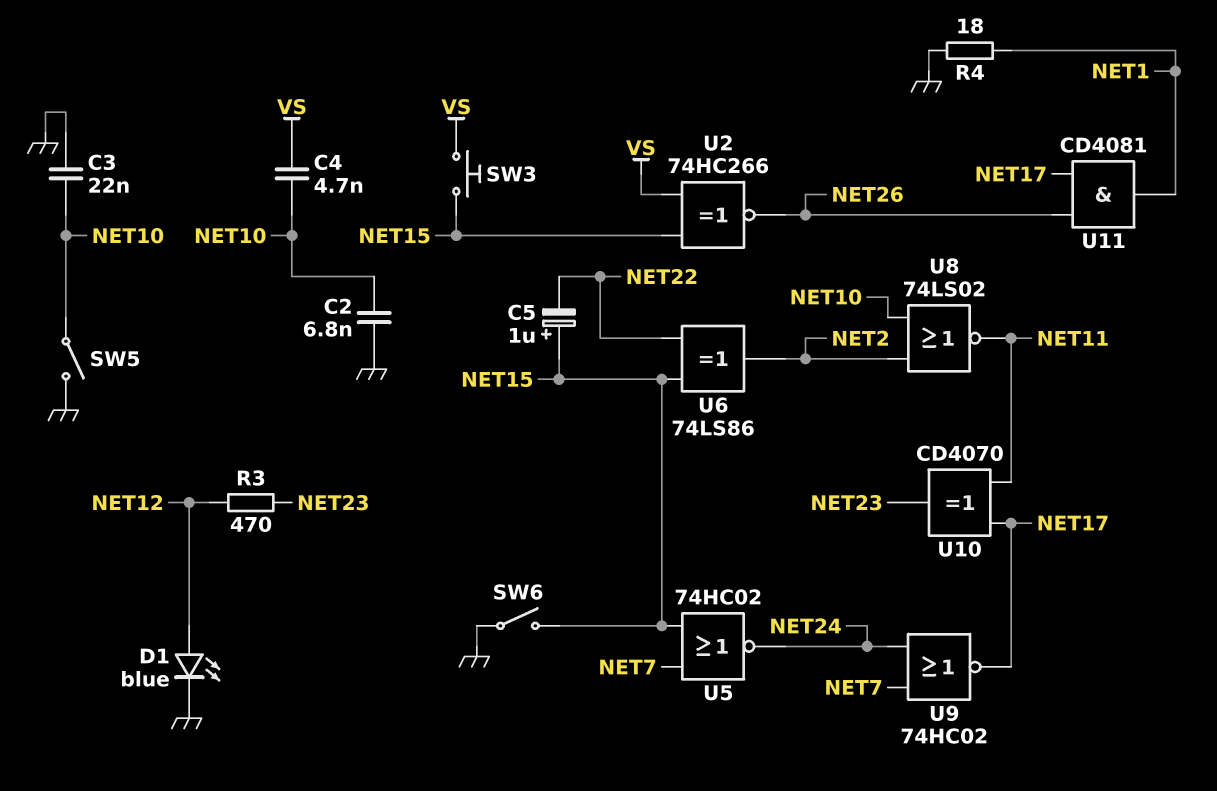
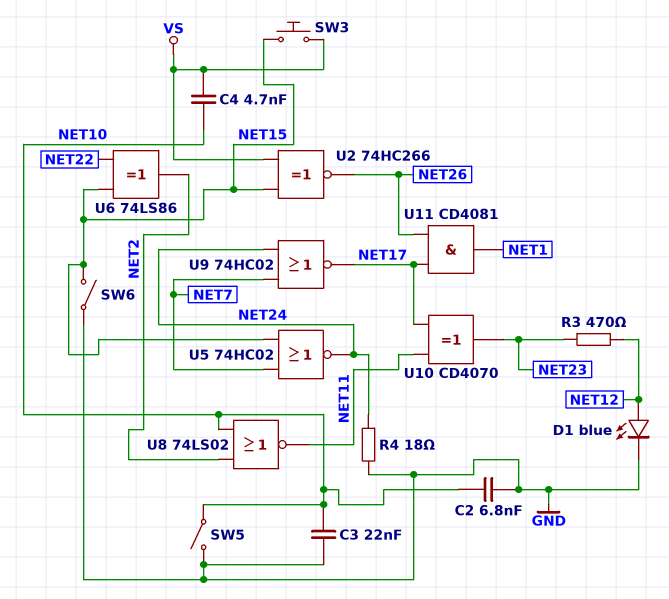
C5: 1uF (plus NET15, minus NET22) -> none
R4: 18 (GND, NET1) -> 18 (GND, NET24)

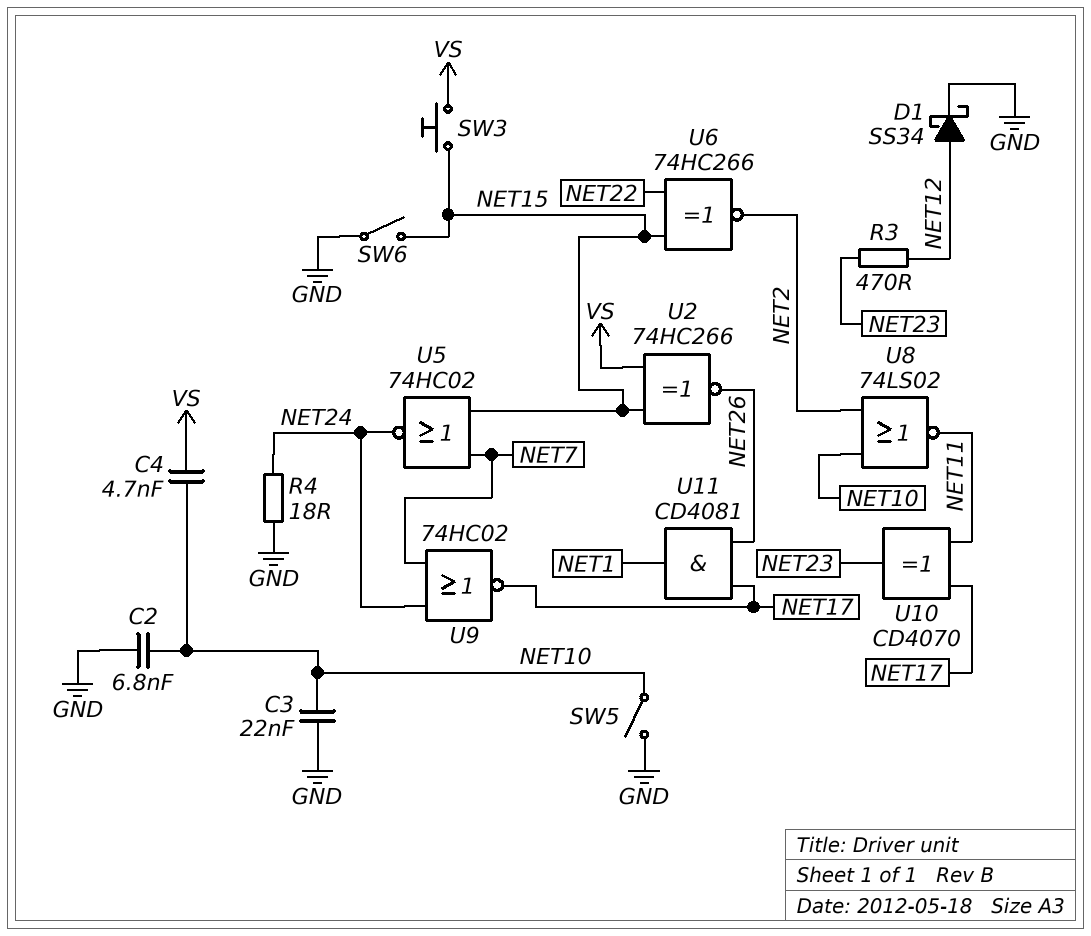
D1: LED blue (A NET12, K GND) -> schottky SS34 (A NET12, K GND)
U6: XOR 74LS86 (in NET15, in NET22, out NET2) -> XNOR 74HC266 (in NET15, in NET22, out NET2)

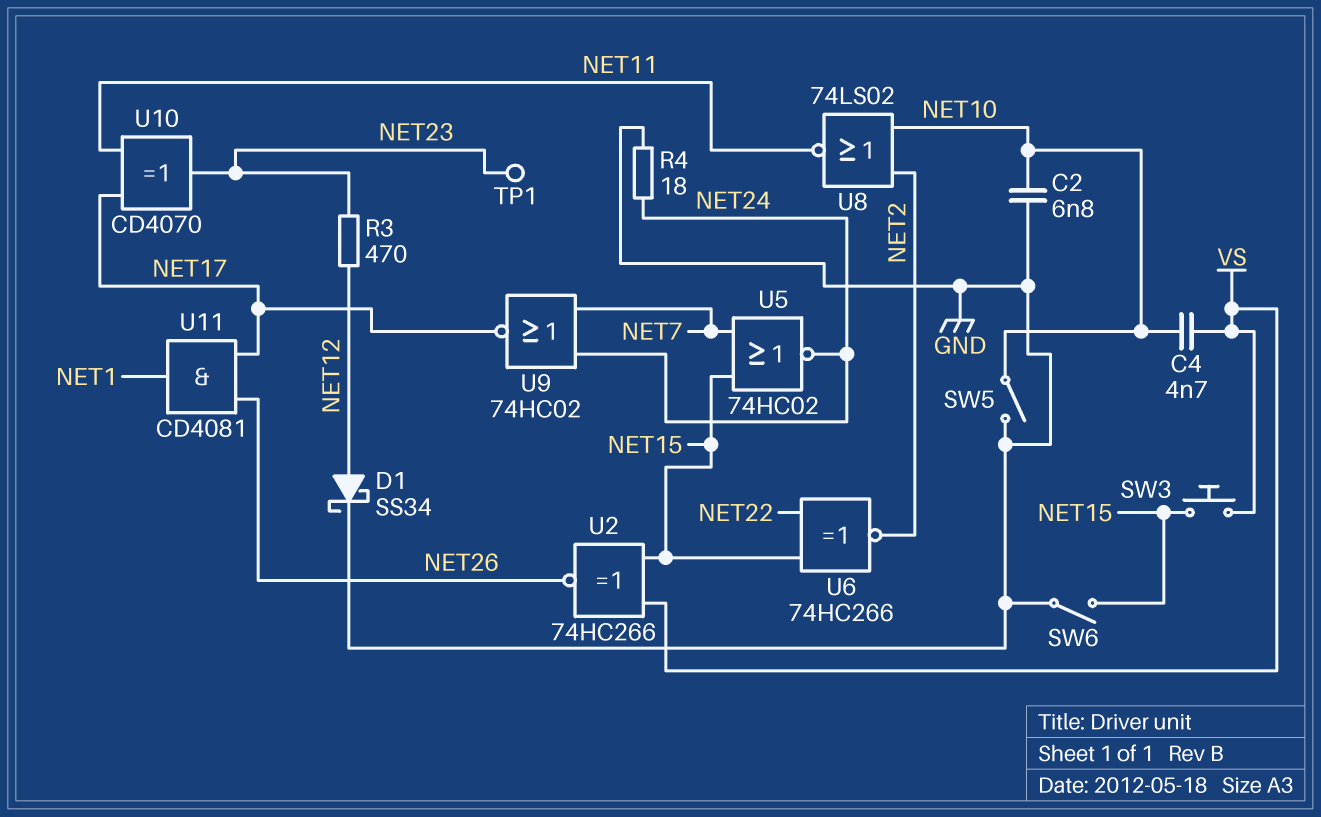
C3: 22nF (GND, NET10) -> none
TP1: none -> test point (NET23)

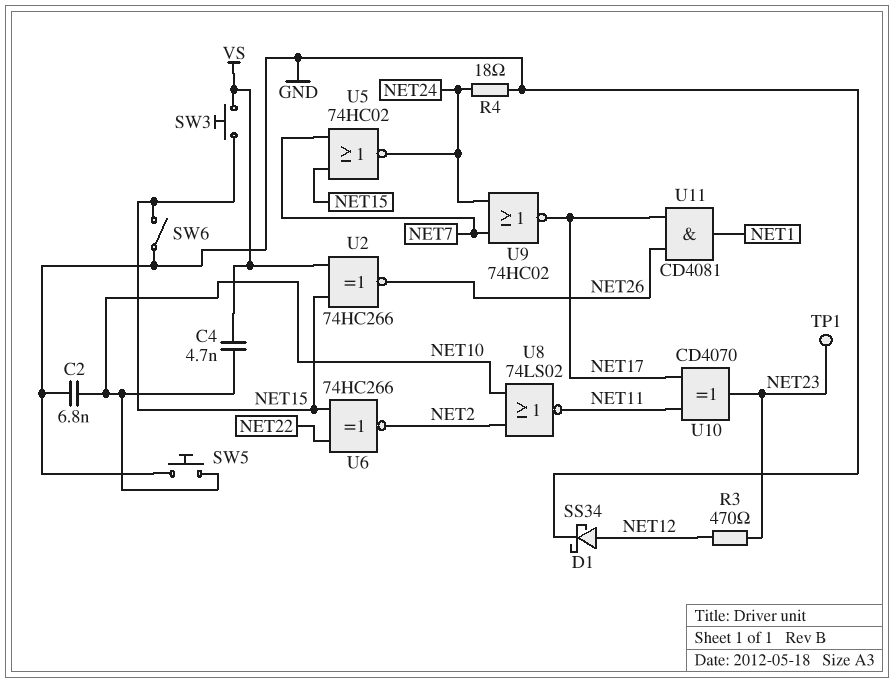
SW5: switch (GND, NET10) -> button (GND, NET10)

